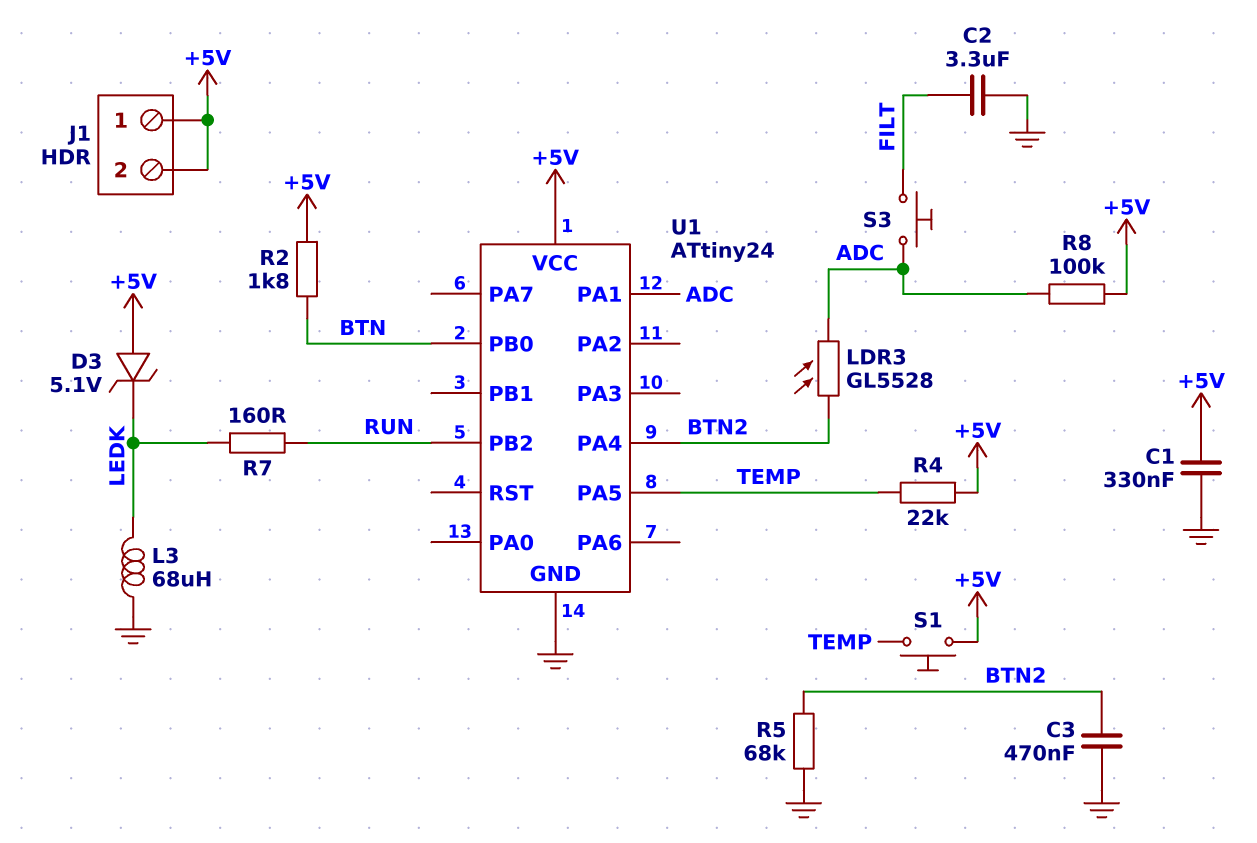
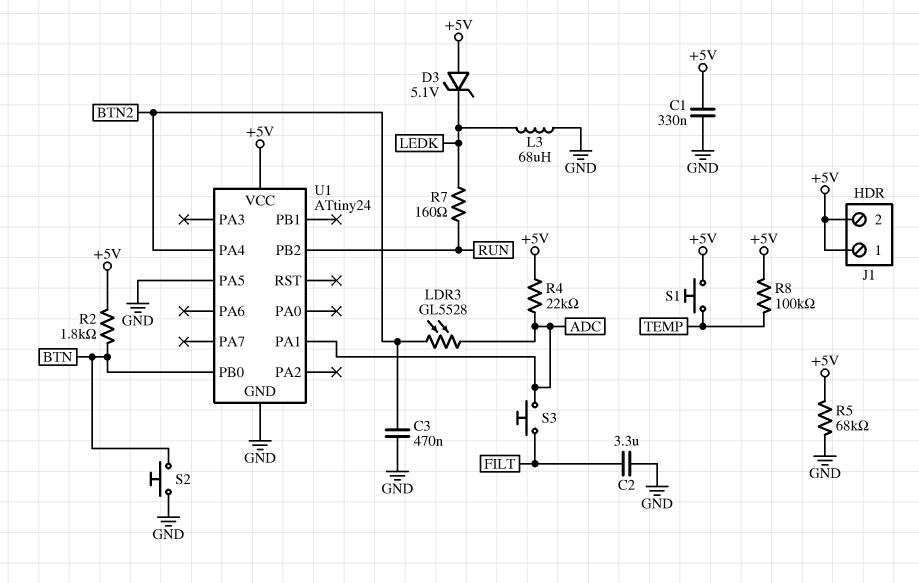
R4: 22k (+5V, TEMP) -> 22k (+5V, ADC)
R5: 68k (BTN2, GND) -> 68k (+5V, GND)
R8: 100k (+5V, ADC) -> 100k (+5V, TEMP)
S2: none -> button (BTN, GND)
U1 pin PA5: TEMP -> GND

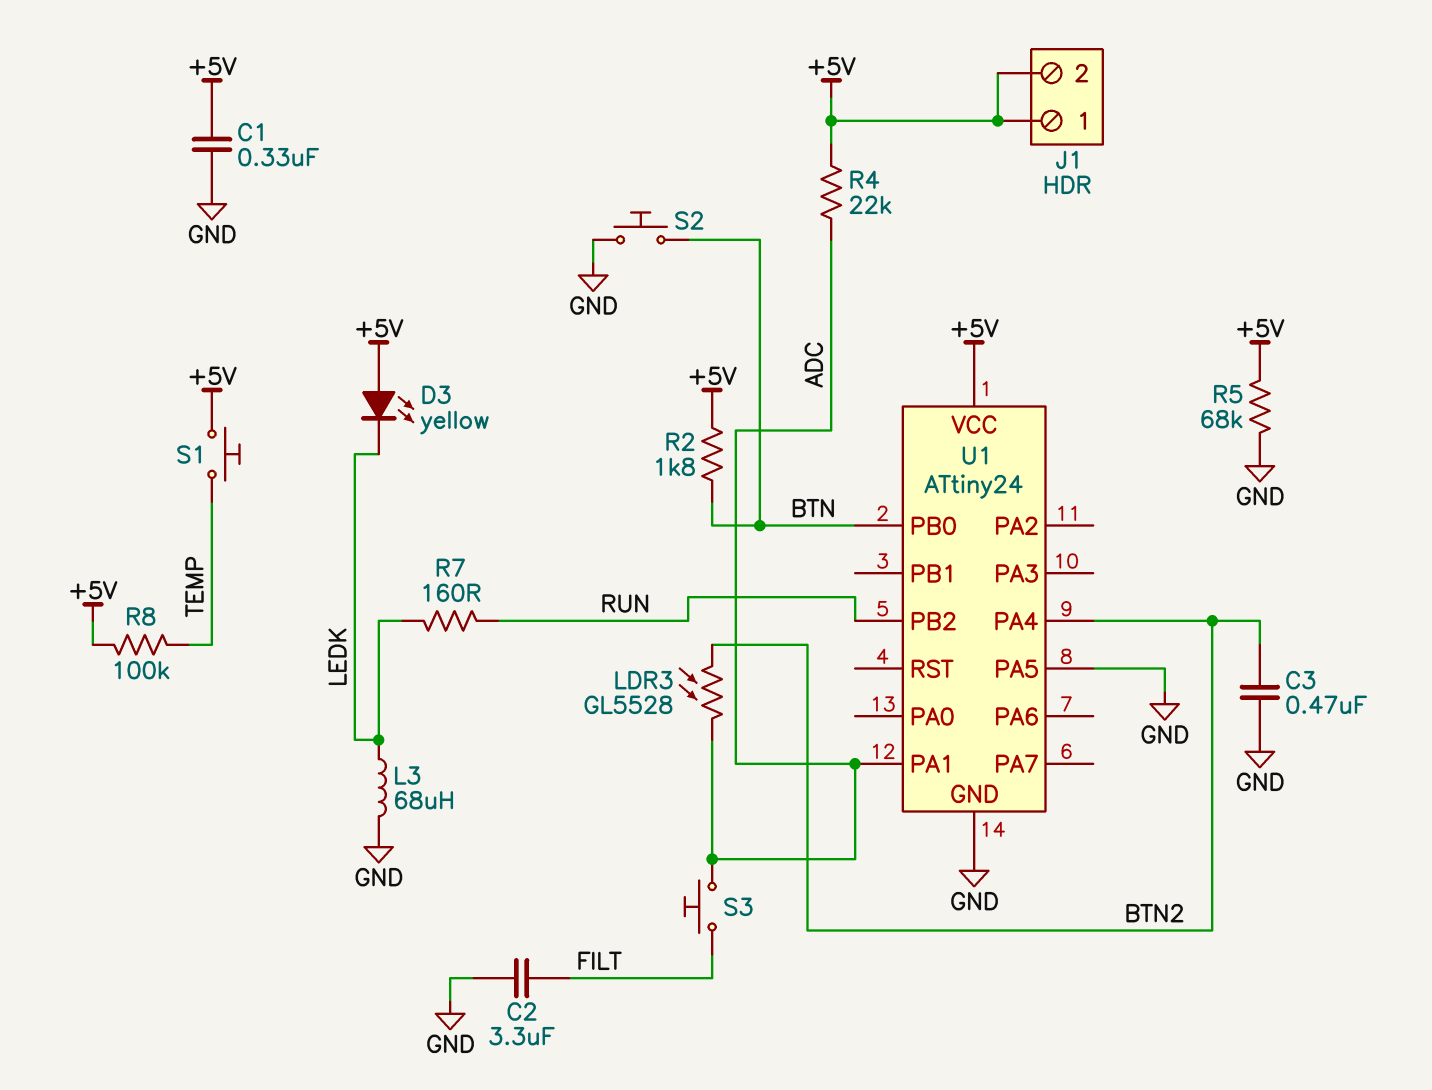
D3: zener 5.1V (A +5V, K LEDK) -> LED yellow (A +5V, K LEDK)

